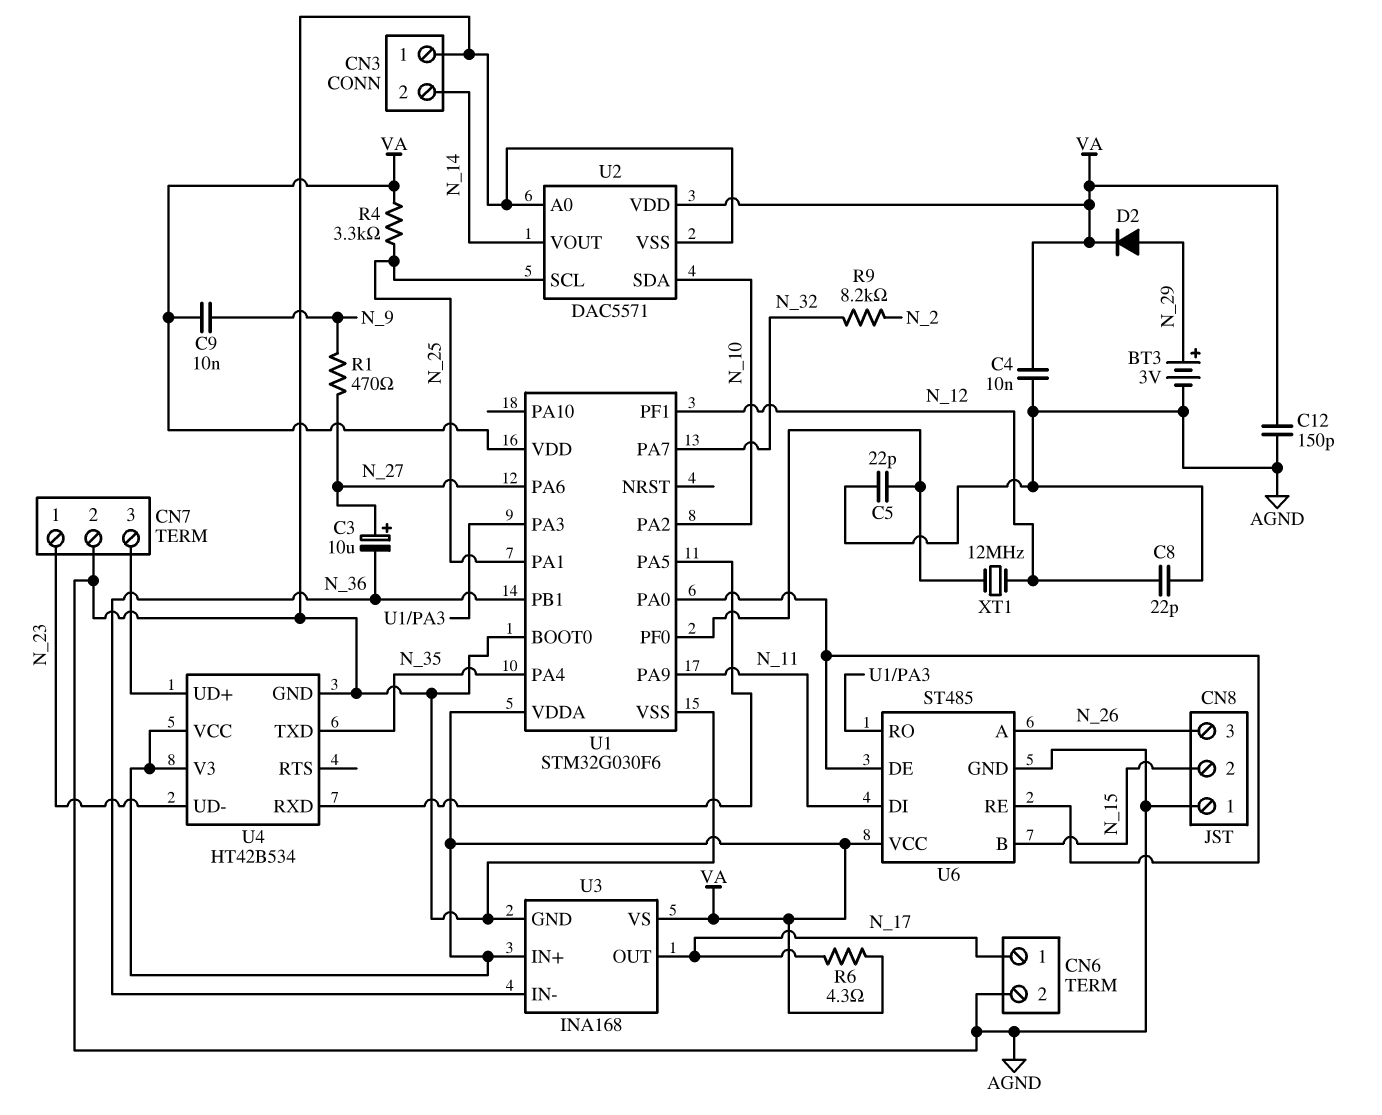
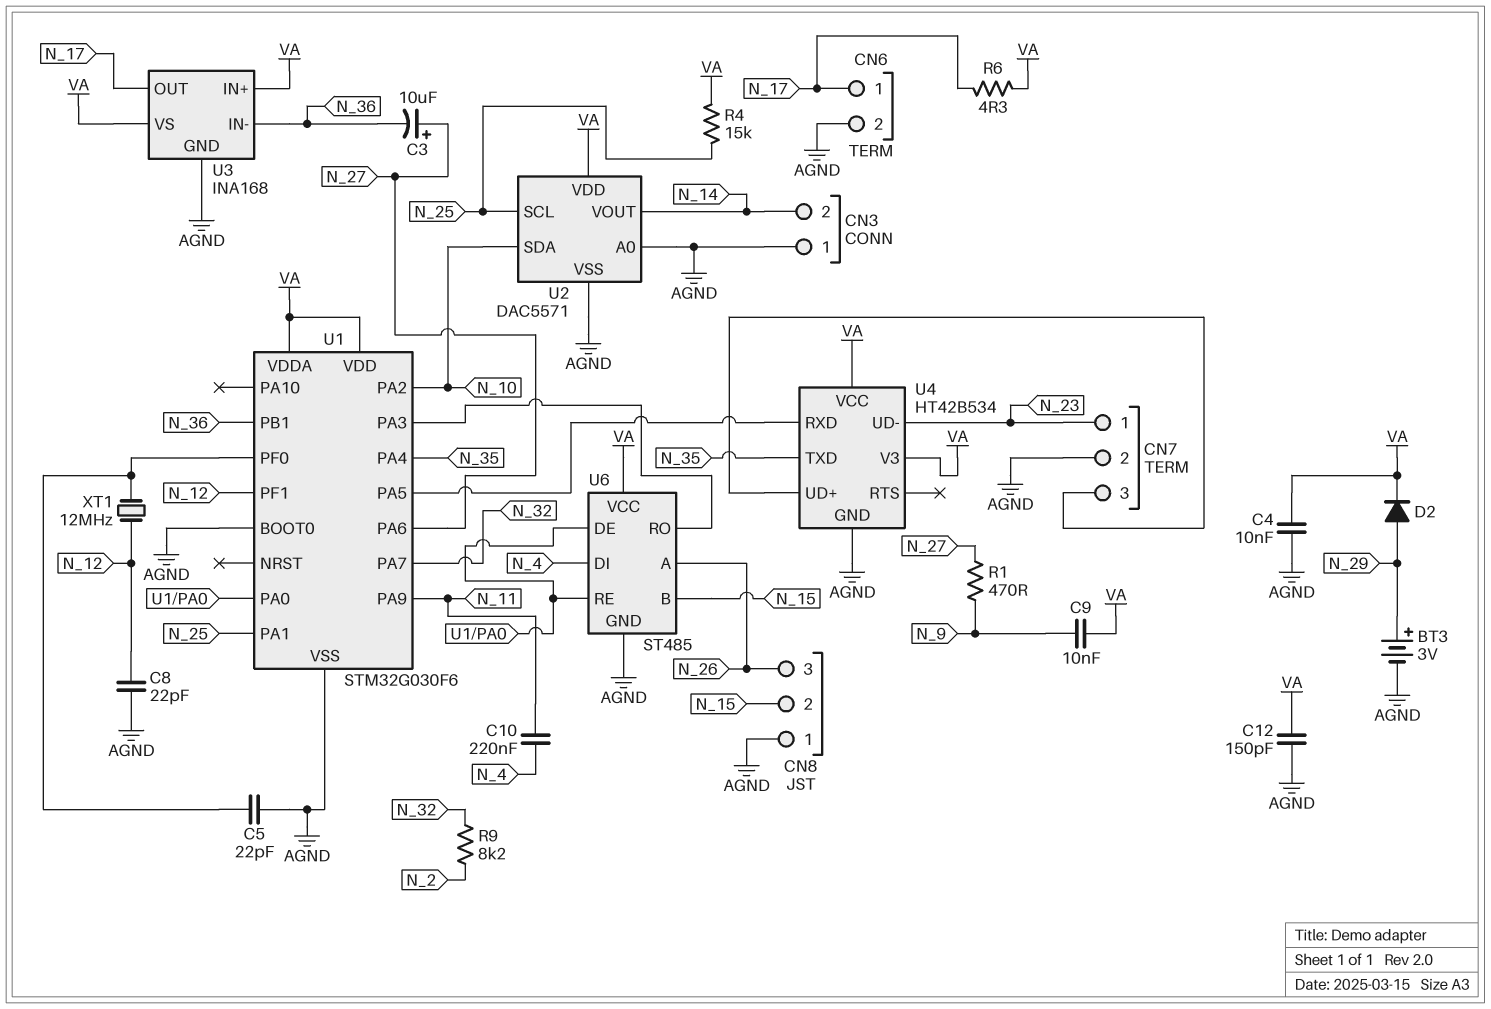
C10: none -> 220nF (N_4, N_11)
R4: 3.3k (N_25, VA) -> 15k (N_25, VA)
U6 pin DI: N_11 -> N_4

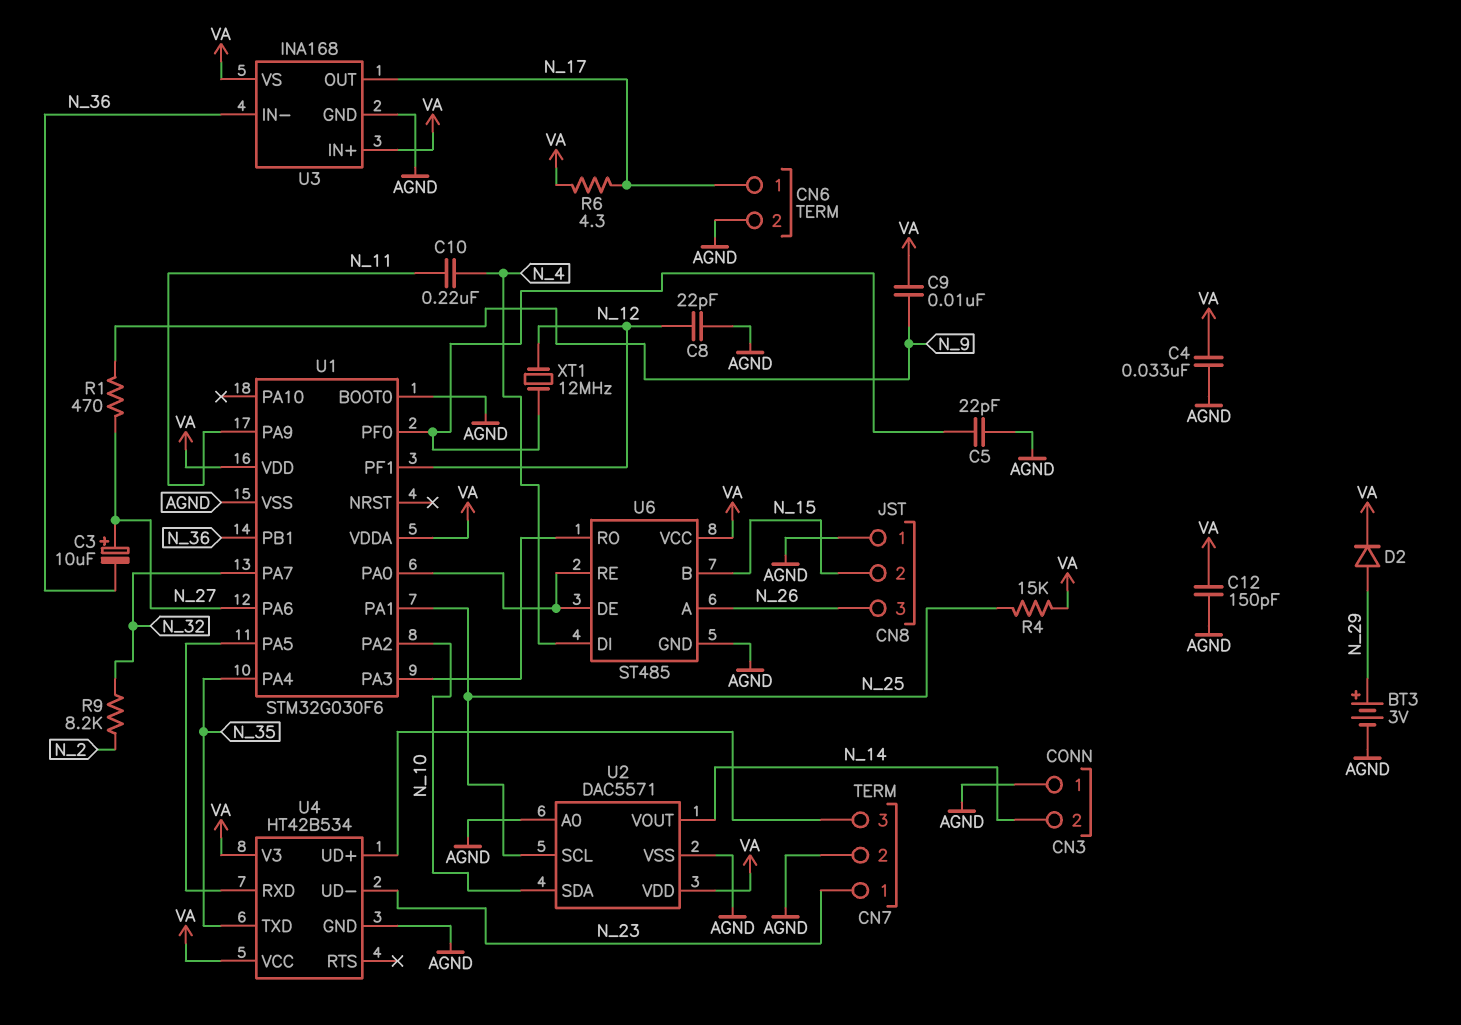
C4: 10nF (AGND, VA) -> 33nF (AGND, VA)

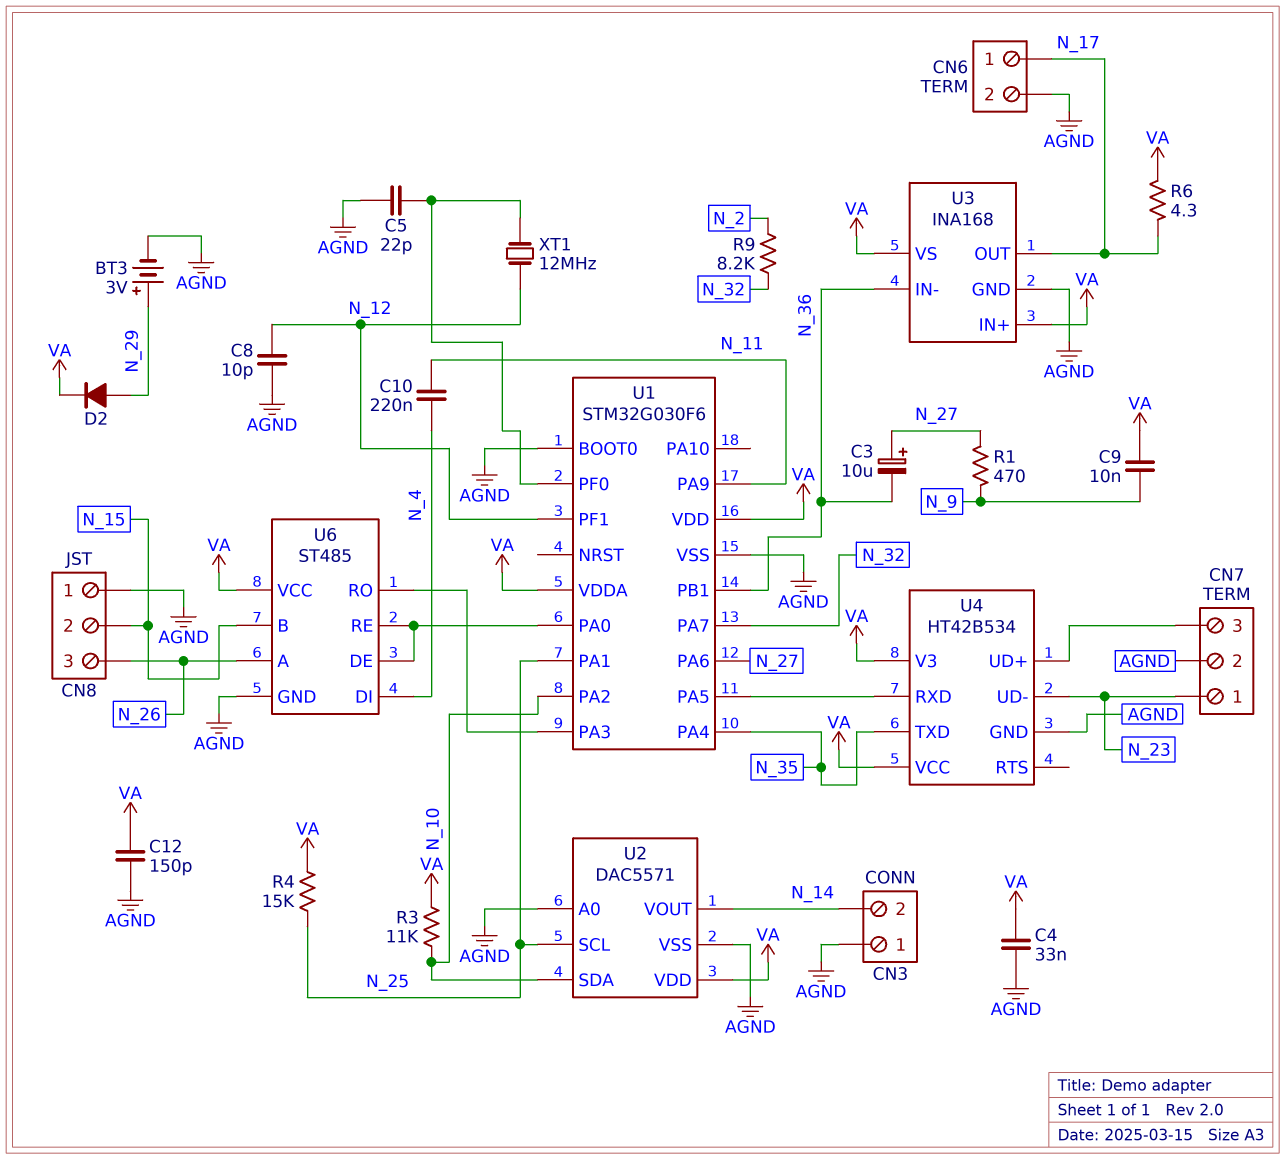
C8: 22pF (AGND, N_12) -> 10pF (AGND, N_12)
R3: none -> 11k (N_10, VA)

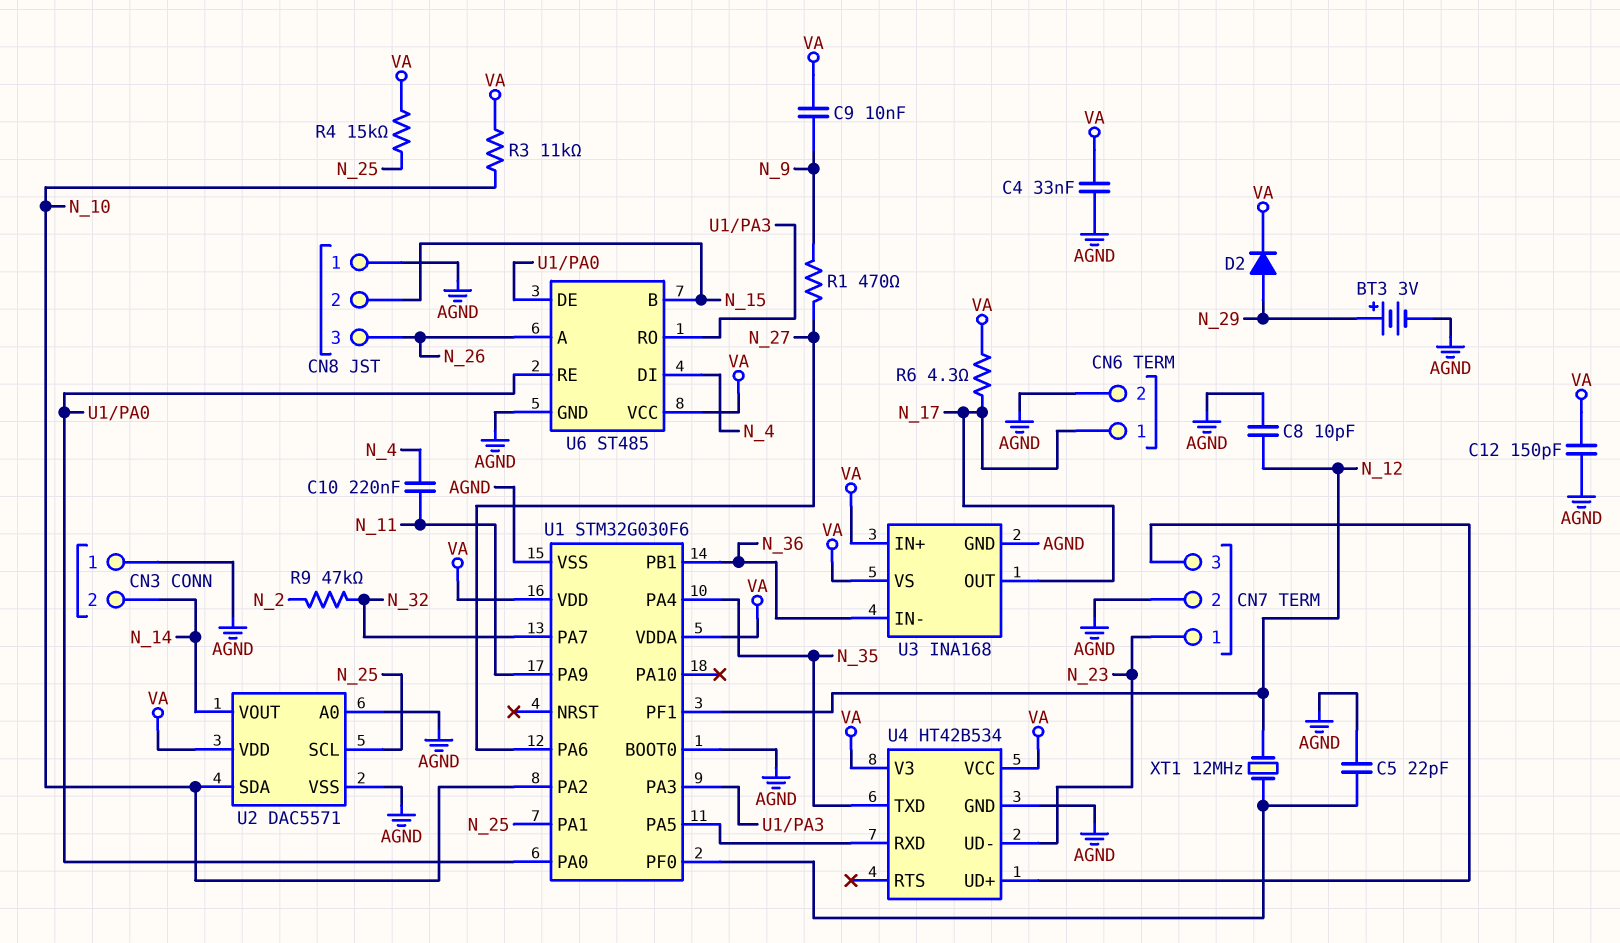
C3: 10uF (plus N_27, minus N_36) -> none
R9: 8.2k (N_2, N_32) -> 47k (N_2, N_32)

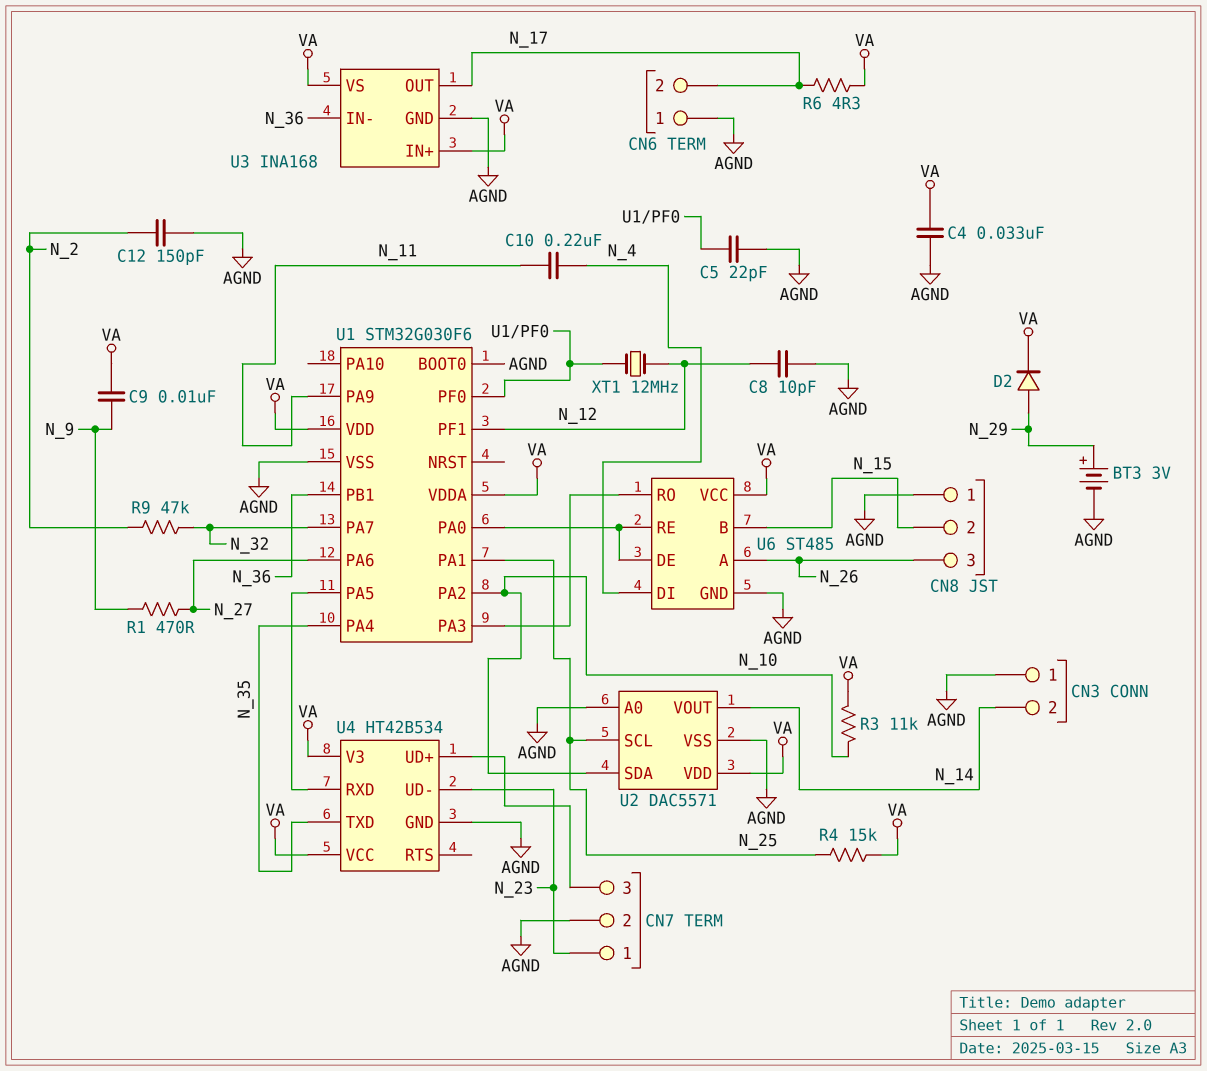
C12: 150pF (AGND, VA) -> 150pF (AGND, N_2)
CN6 pin 1: N_17 -> AGND
CN6 pin 2: AGND -> N_17

